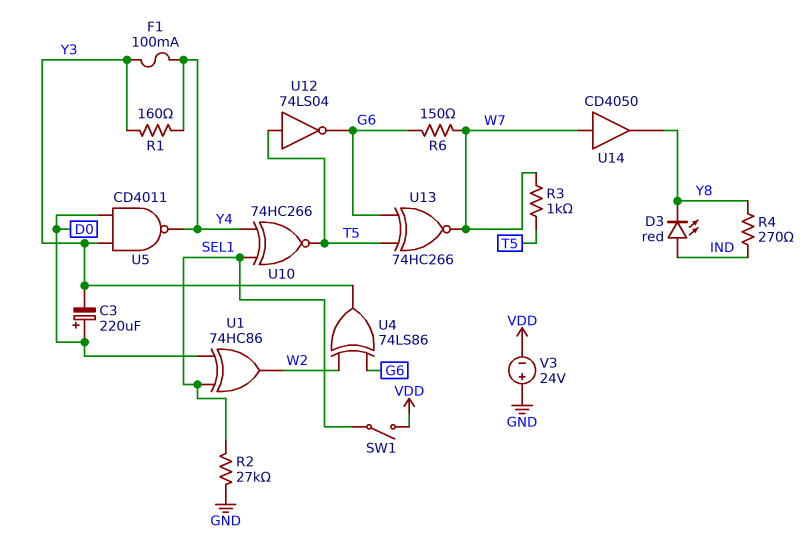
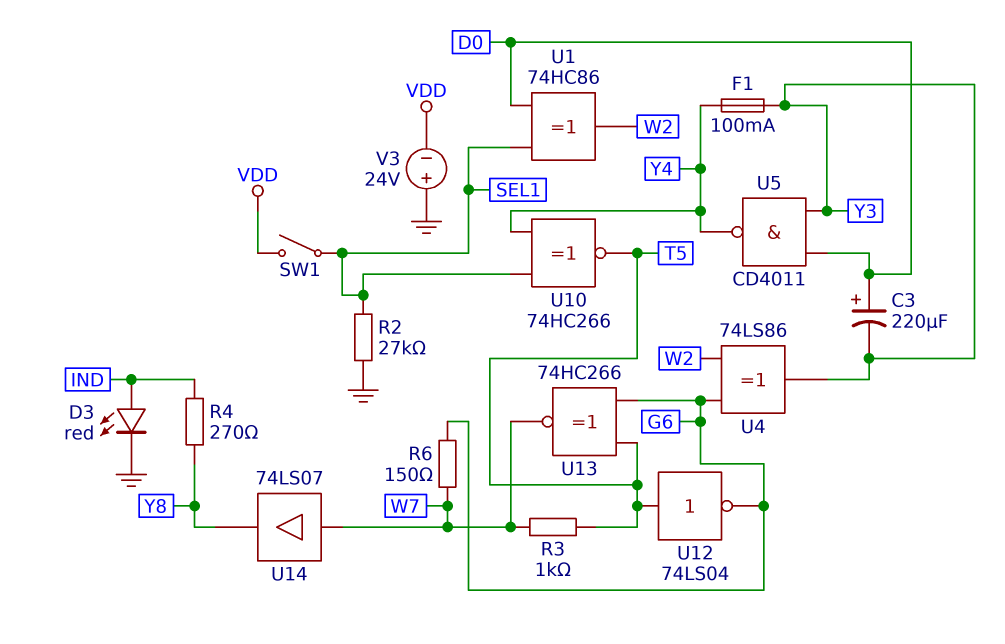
D3: LED red (A IND, K Y8) -> LED red (A IND, K GND)
R1: 160 (Y3, Y4) -> none
U14: buffer CD4050 (in W7, out Y8) -> buffer 74LS07 (in W7, out Y8)

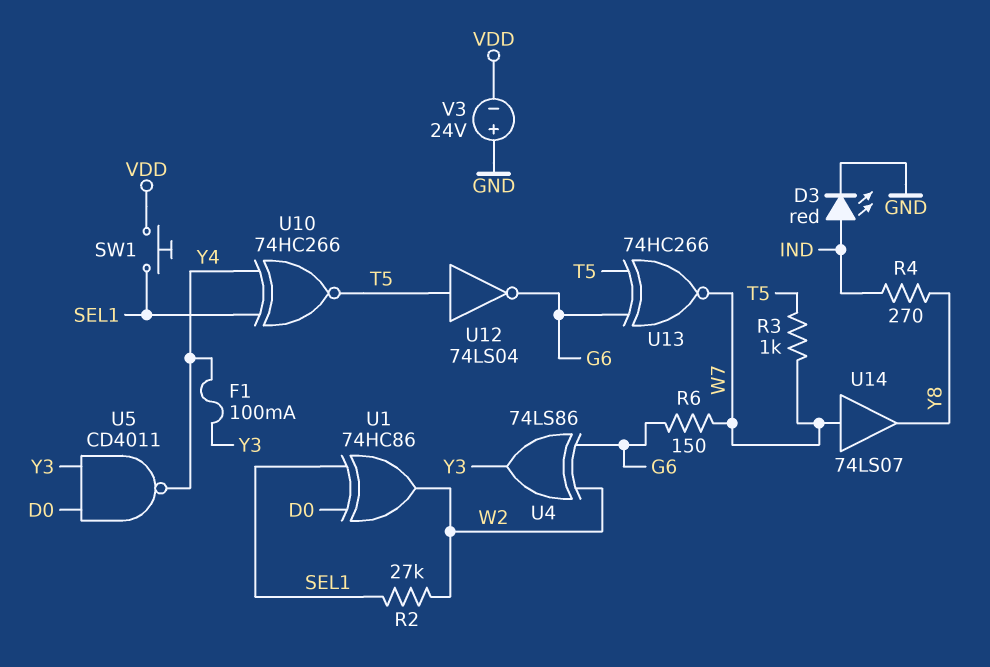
C3: 220uF (plus D0, minus Y3) -> none
R2: 27k (GND, SEL1) -> 27k (SEL1, W2)
SW1: switch (SEL1, VDD) -> button (SEL1, VDD)

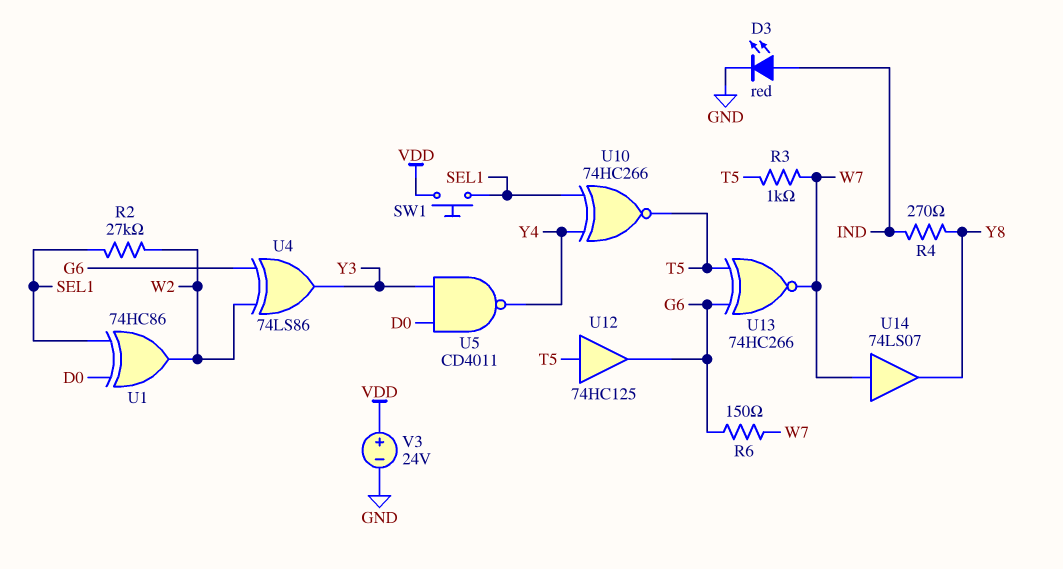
F1: 100mA (Y3, Y4) -> none
U12: NOT 74LS04 (in T5, out G6) -> buffer 74HC125 (in T5, out G6)
V3: 24V (plus GND, minus VDD) -> 24V (plus VDD, minus GND)

